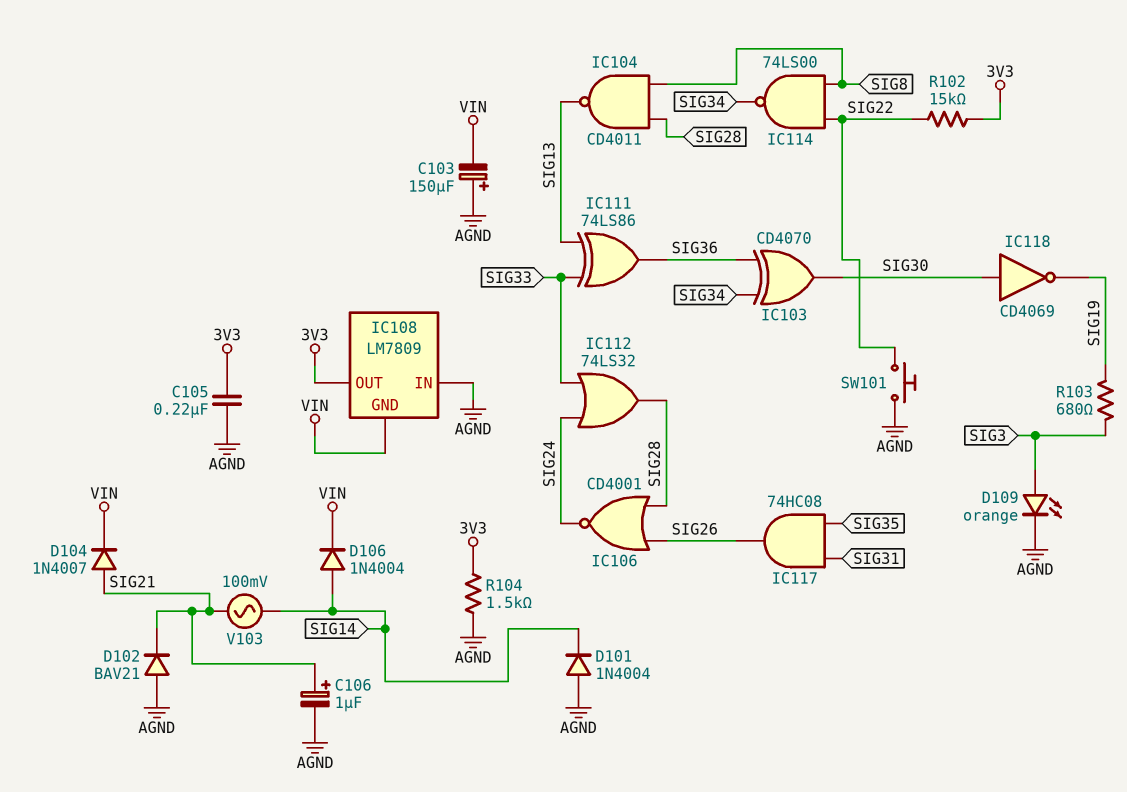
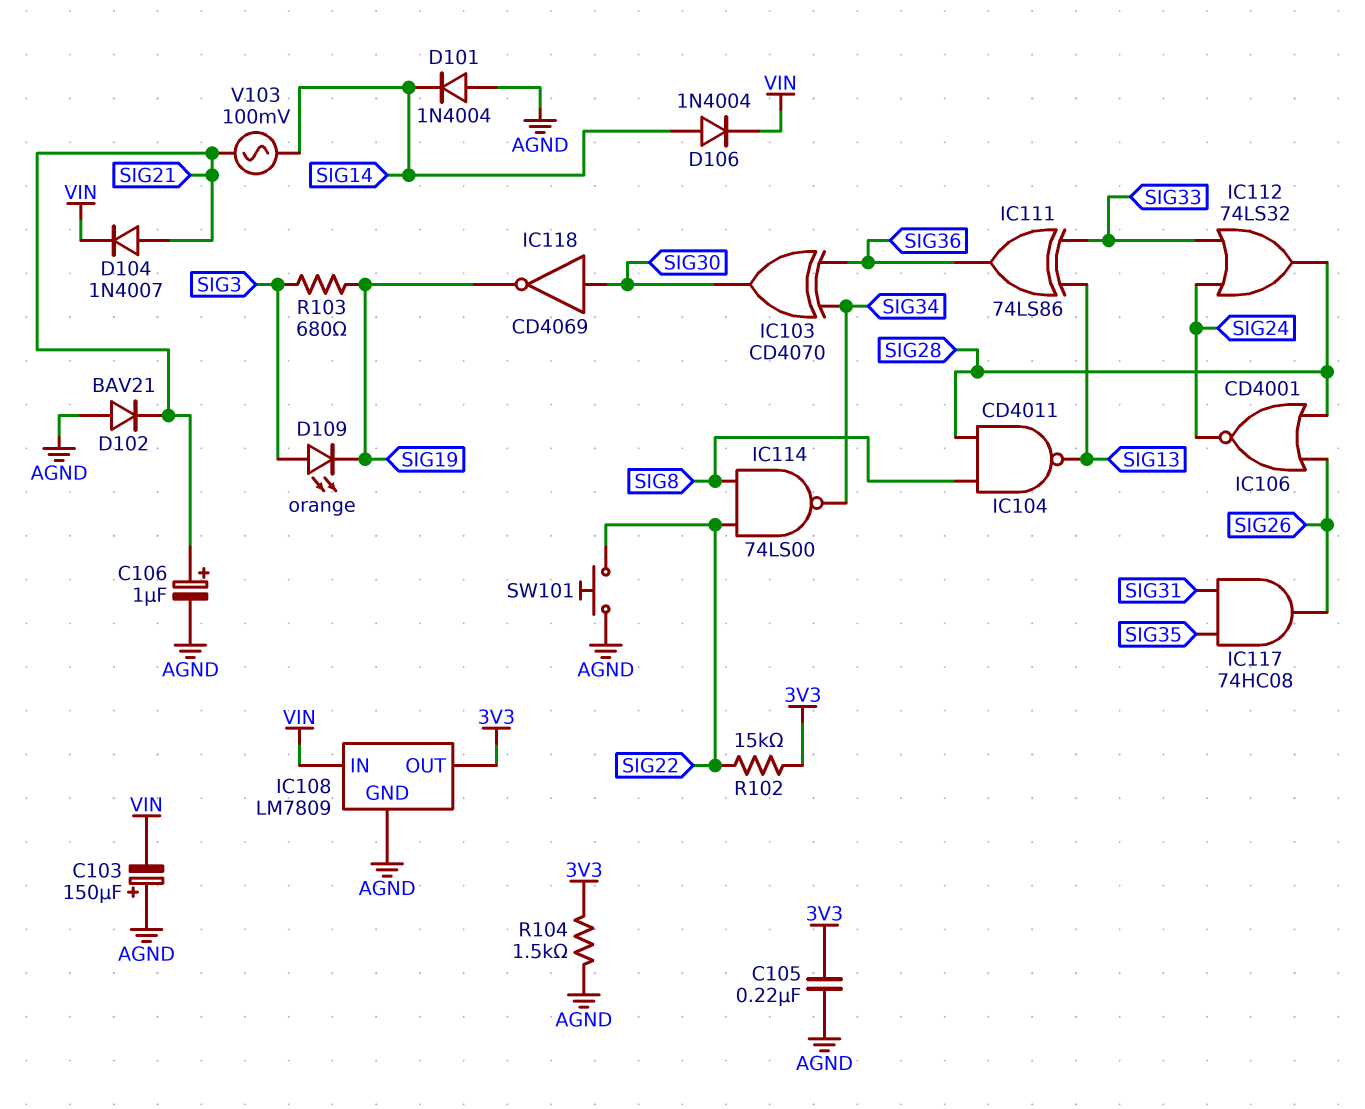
D109: LED orange (A SIG3, K AGND) -> LED orange (A SIG3, K SIG19)
IC108 pin GND: VIN -> AGND
IC108 pin IN: AGND -> VIN

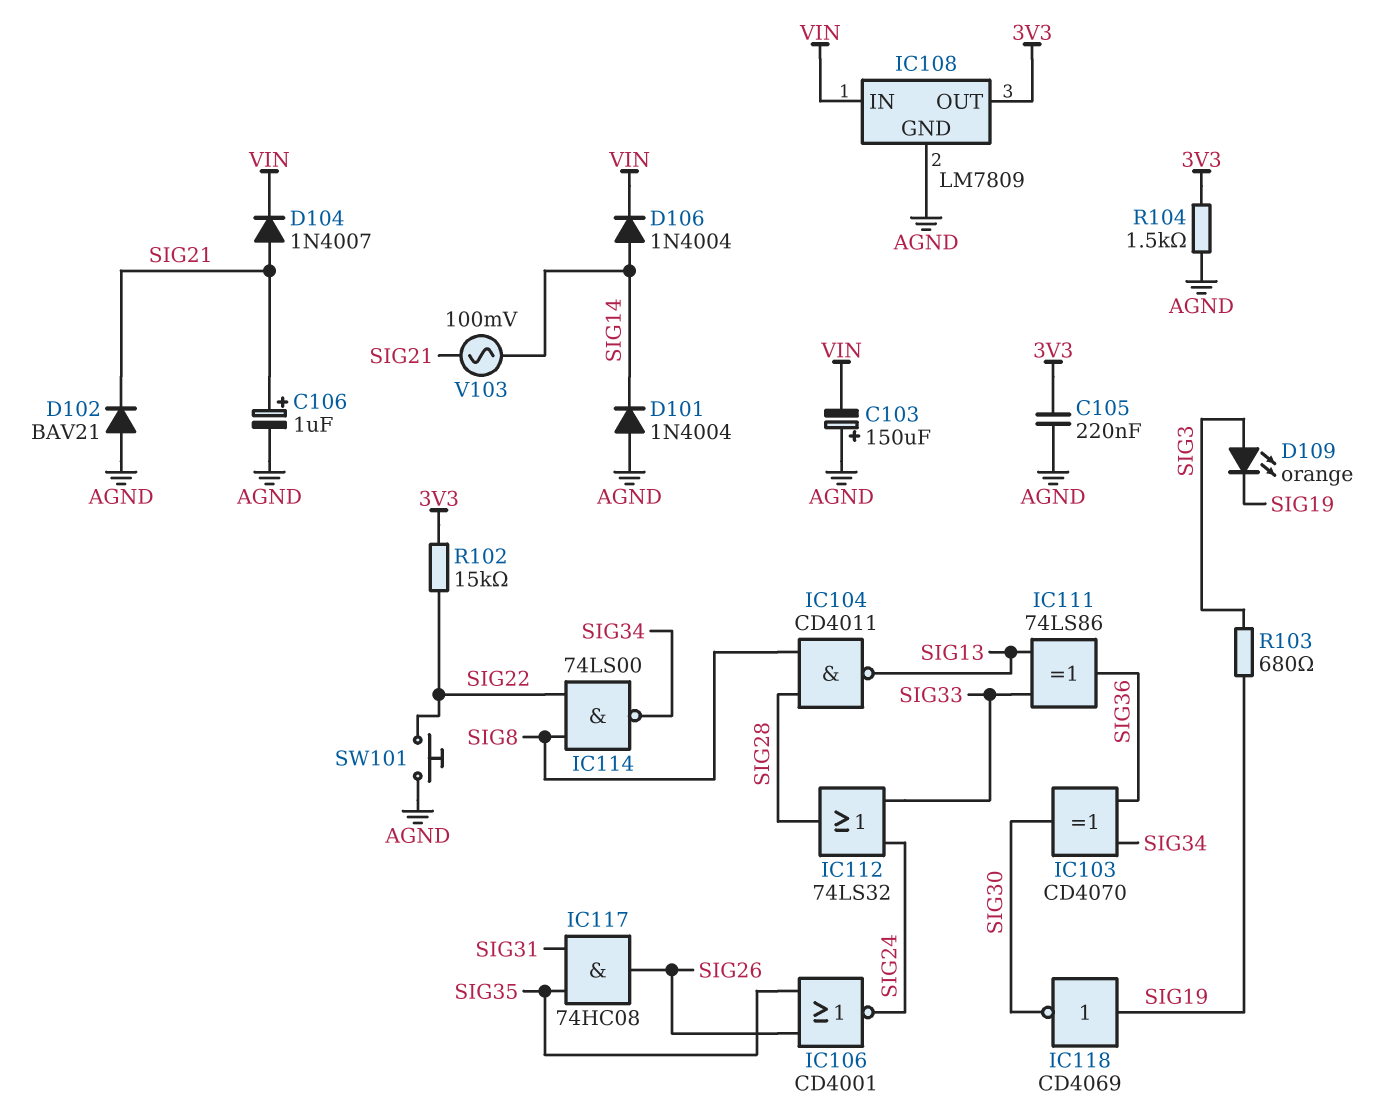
IC106: NOR CD4001 (in SIG26, in SIG28, out SIG24) -> NOR CD4001 (in SIG26, in SIG35, out SIG24)
IC118: NOT CD4069 (in SIG30, out SIG19) -> NOT CD4069 (in SIG19, out SIG30)

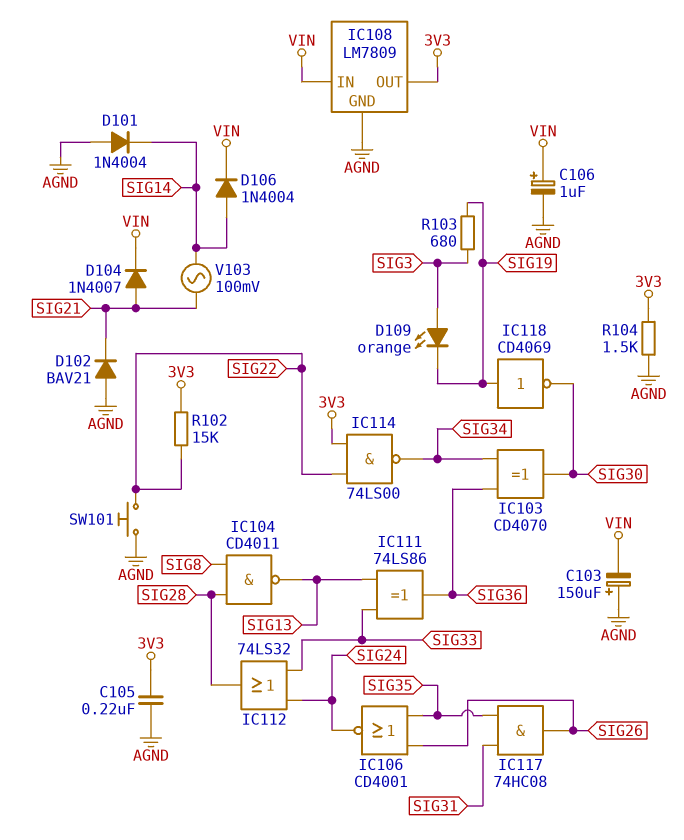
C106: 1uF (plus SIG21, minus AGND) -> 1uF (plus VIN, minus AGND)
IC114: NAND 74LS00 (in SIG8, in SIG22, out SIG34) -> NAND 74LS00 (in 3V3, in SIG22, out SIG34)

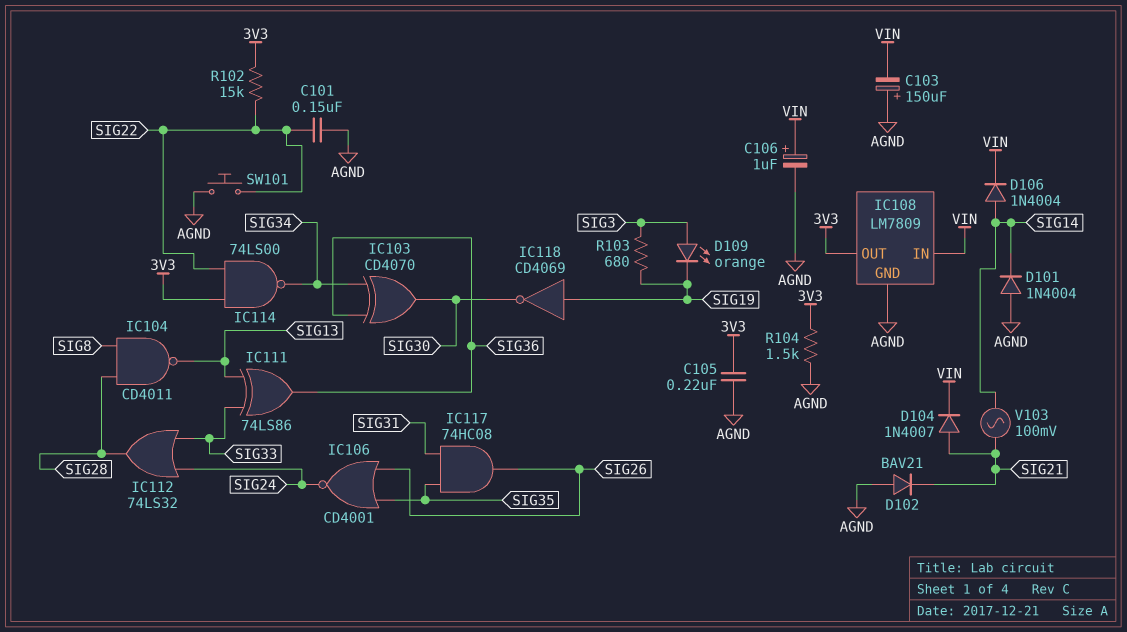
C101: none -> 150nF (AGND, SIG22)

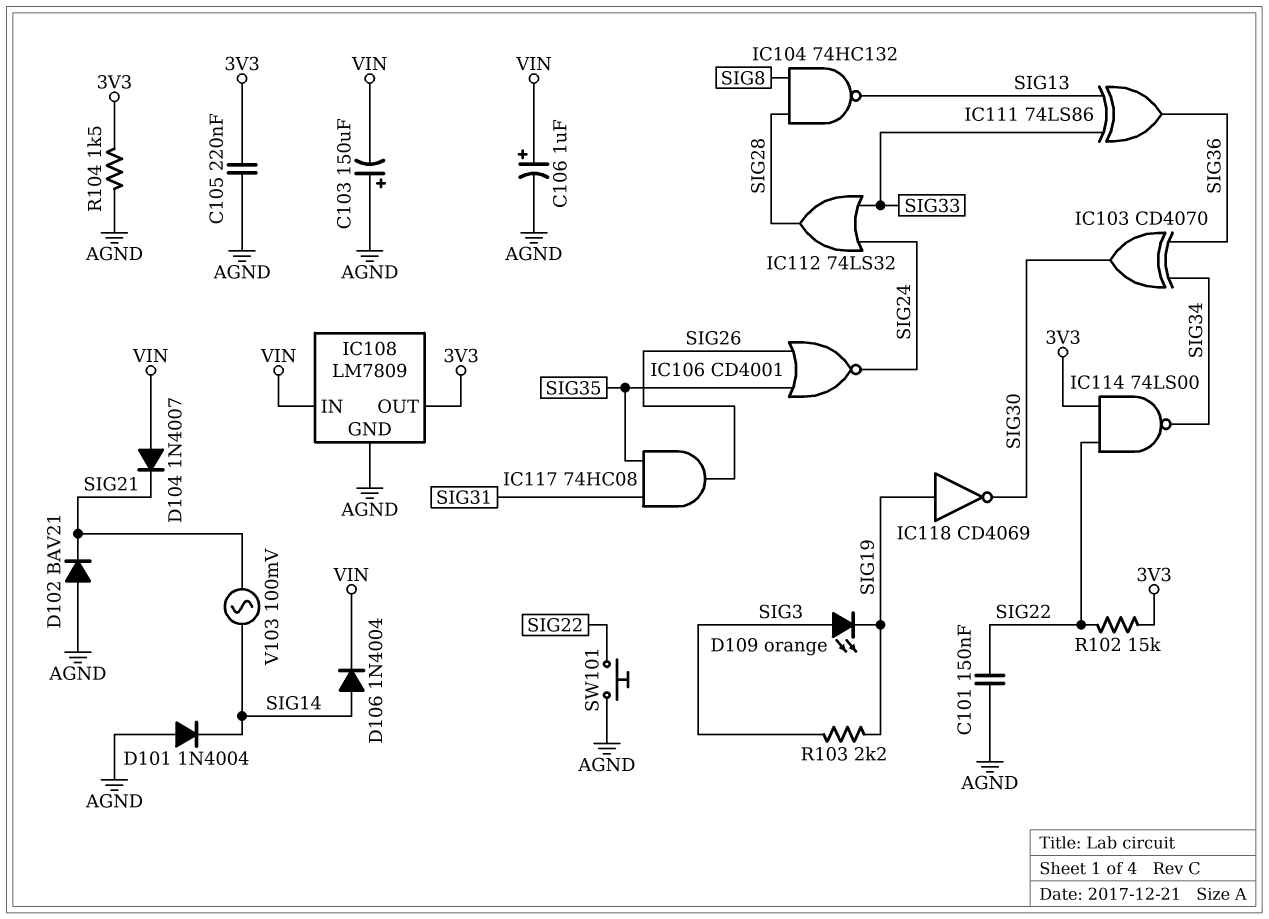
D104: diode 1N4007 (A SIG21, K VIN) -> diode 1N4007 (A VIN, K SIG21)
IC104: NAND CD4011 (in SIG8, in SIG28, out SIG13) -> NAND 74HC132 (in SIG8, in SIG28, out SIG13)
R103: 680 (SIG3, SIG19) -> 2.2k (SIG3, SIG19)

